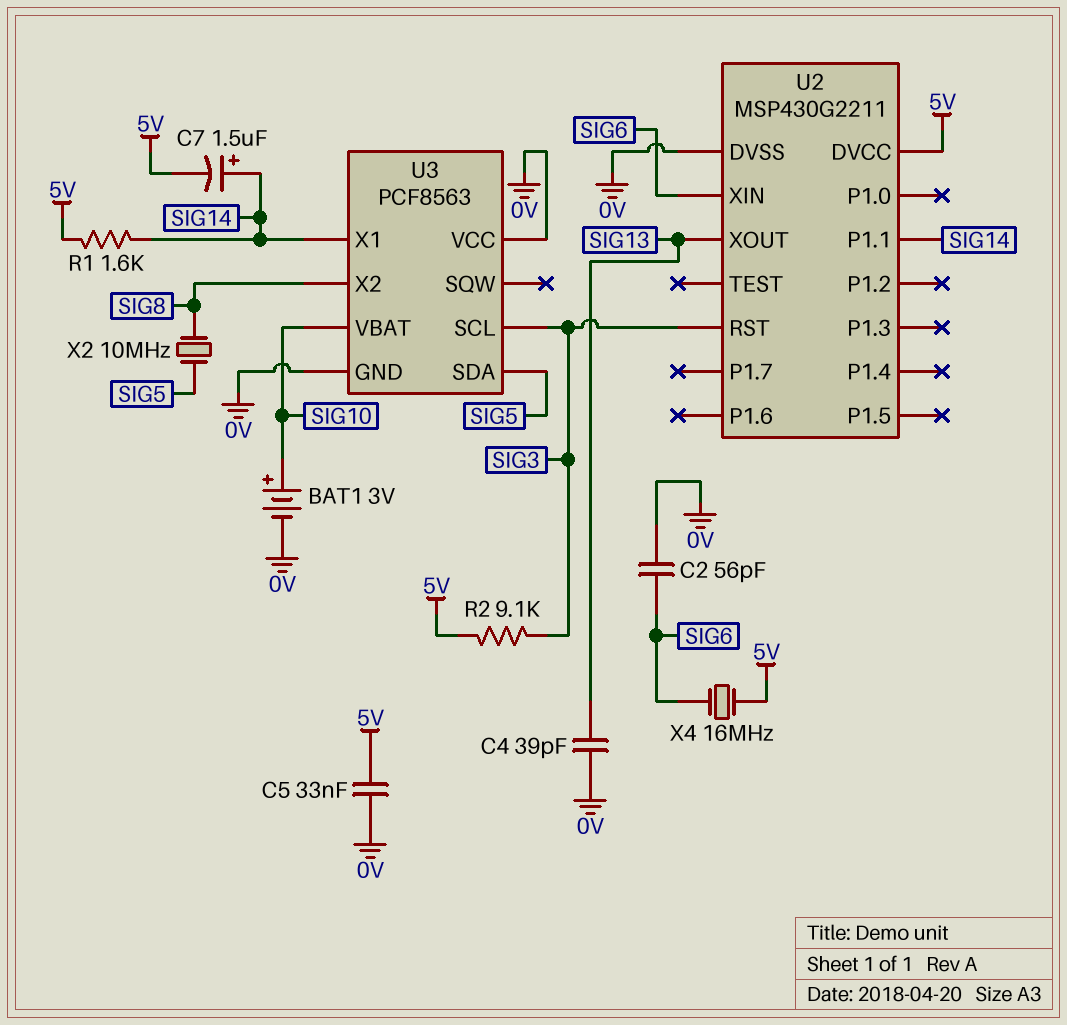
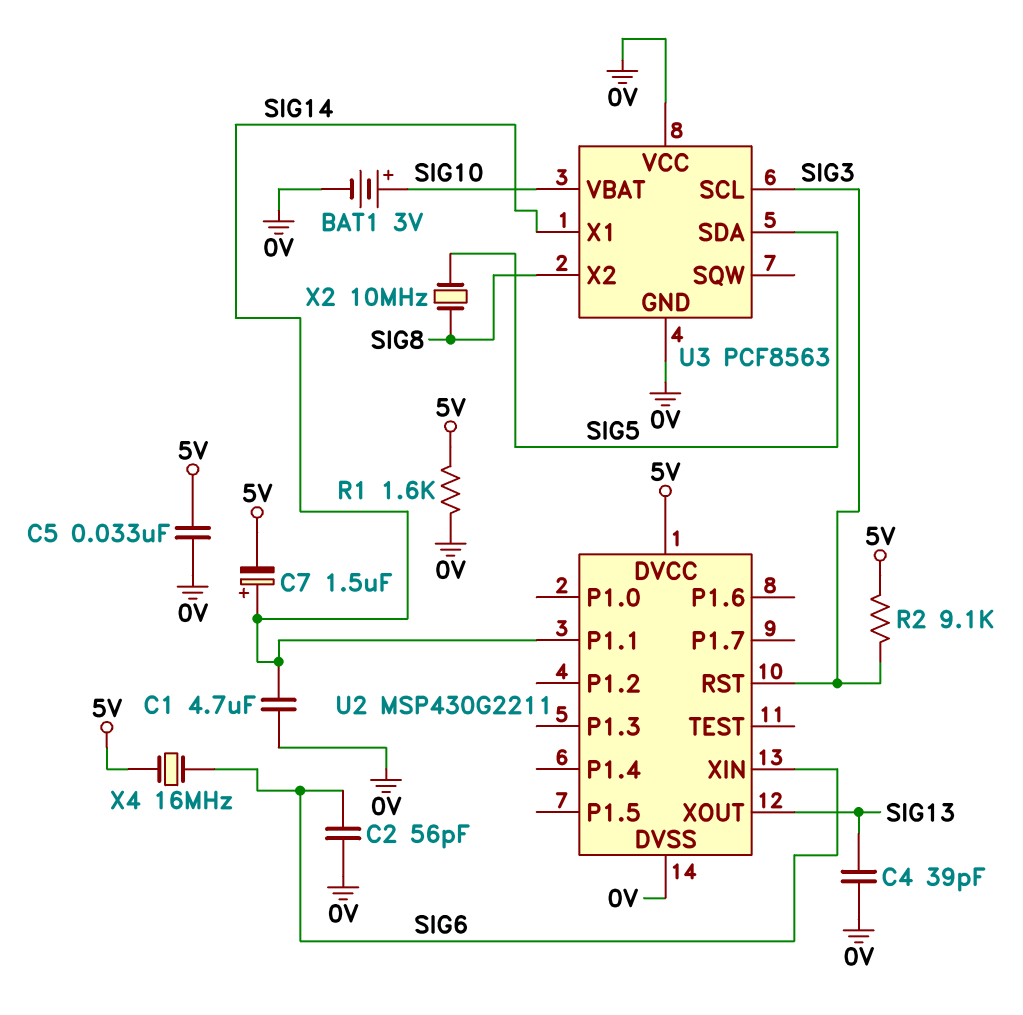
C1: none -> 4.7uF (0V, SIG14)
R1: 1.6k (5V, SIG14) -> 1.6k (0V, 5V)

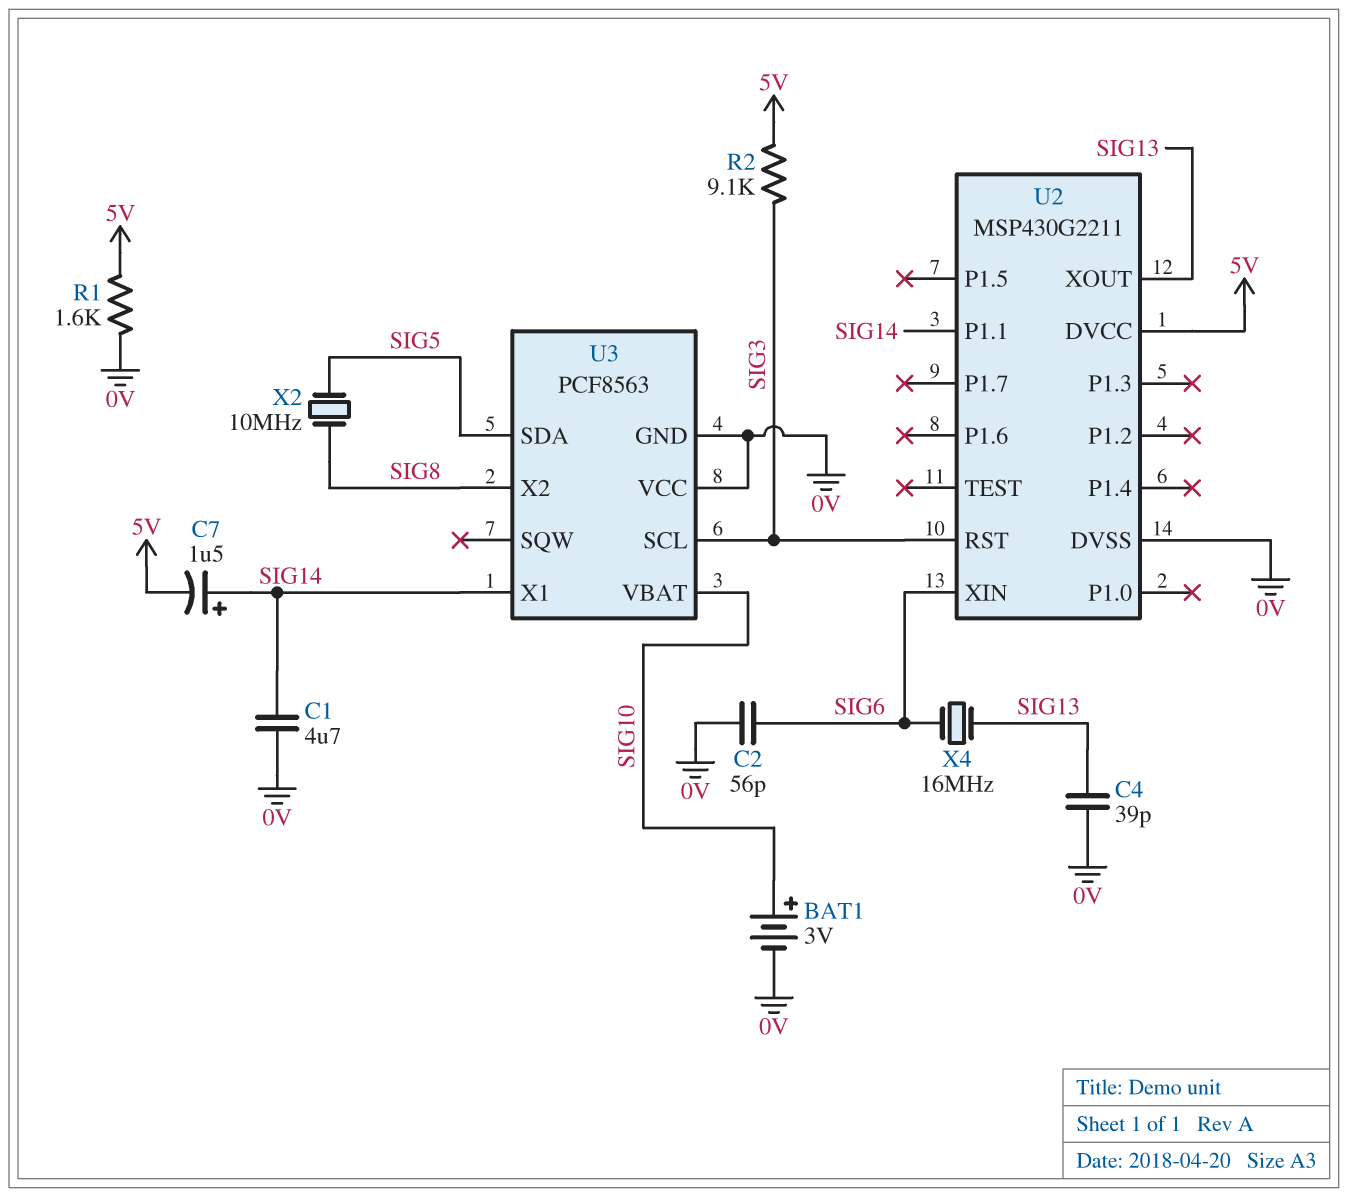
C5: 33nF (0V, 5V) -> none
X4: 16MHz (5V, SIG6) -> 16MHz (SIG6, SIG13)

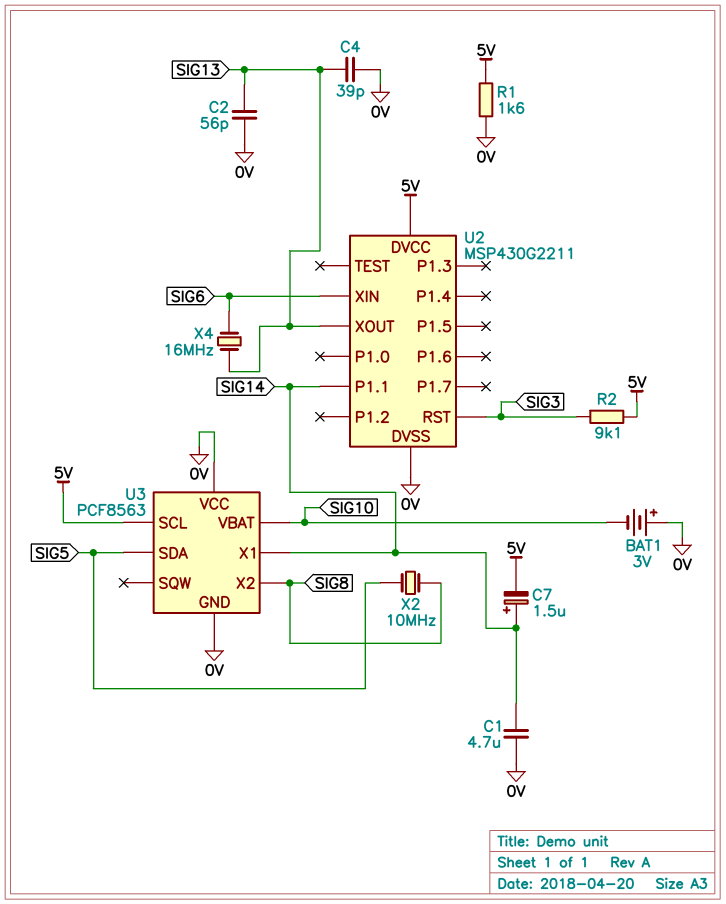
BAT1: 3V (plus SIG10, minus 0V) -> 3V (plus 0V, minus SIG10)
C2: 56pF (0V, SIG6) -> 56pF (0V, SIG13)
U3 pin SCL: SIG3 -> 5V

